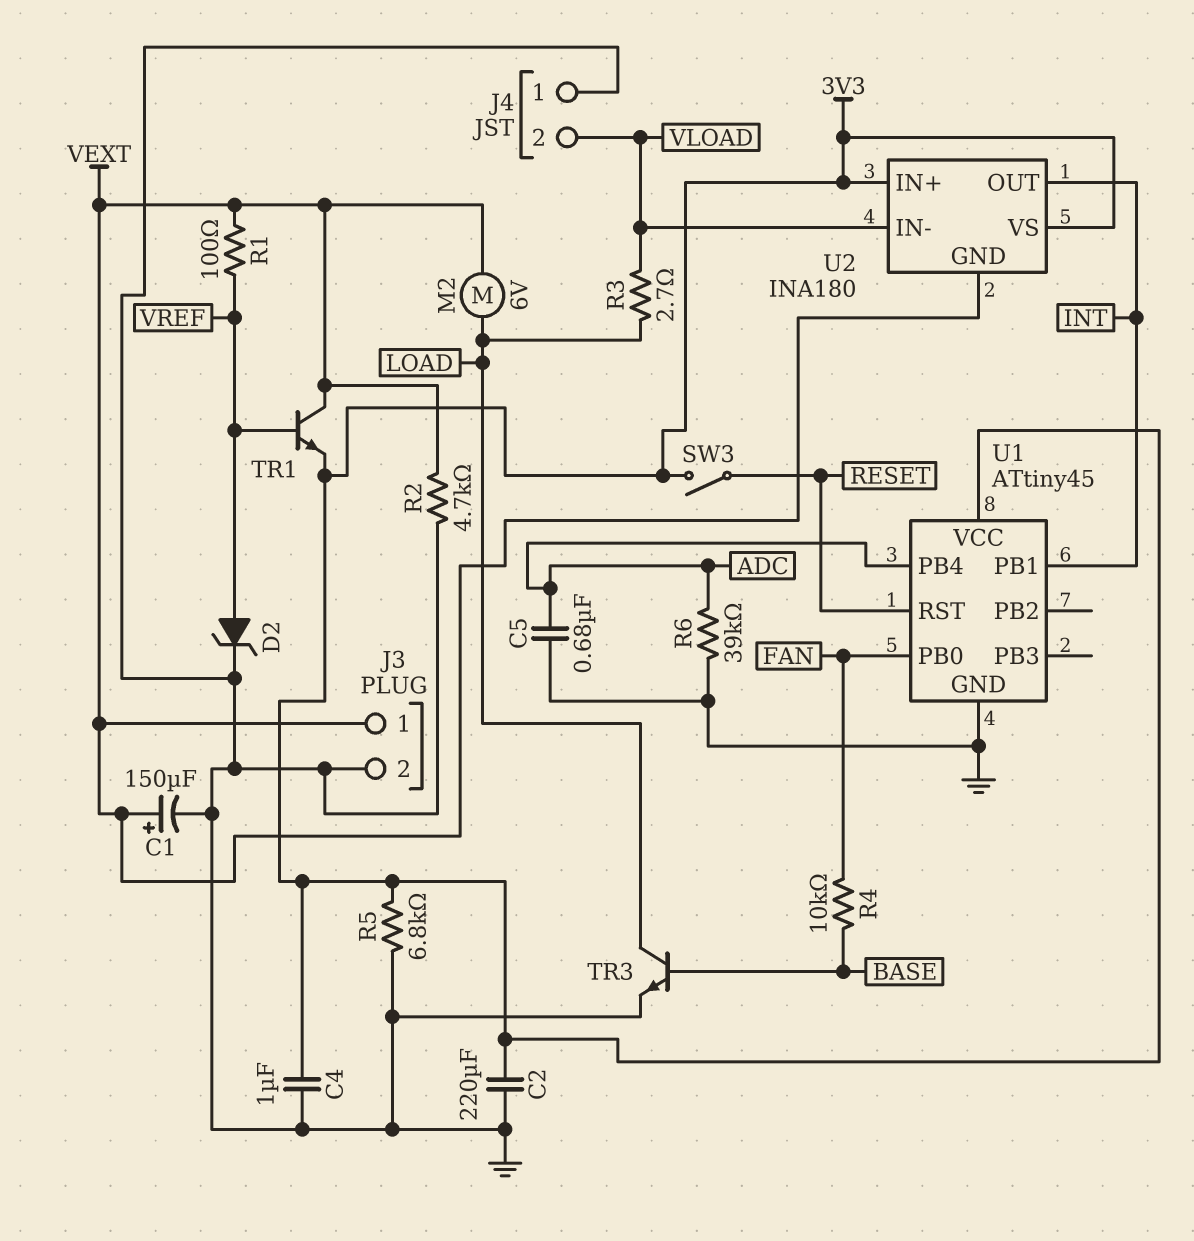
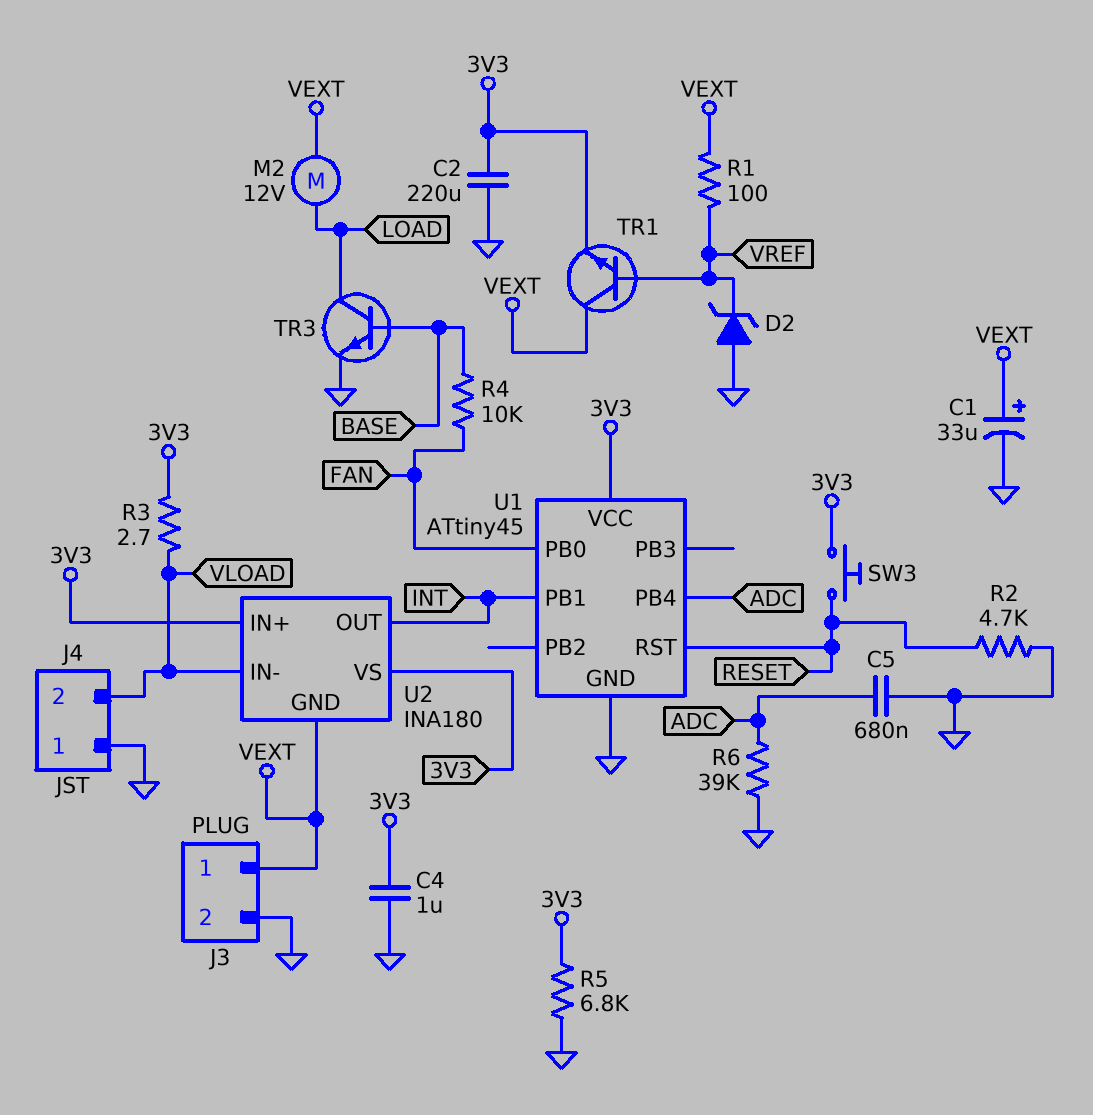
C1: 150uF (plus VEXT, minus GND) -> 33uF (plus VEXT, minus GND)
D2: zener (A VREF, K GND) -> zener (A GND, K VREF)
M2: motor 6V (LOAD, VEXT) -> motor 12V (LOAD, VEXT)
R2: 4.7k (GND, VEXT) -> 4.7k (GND, RESET)
R3: 2.7 (LOAD, VLOAD) -> 2.7 (3V3, VLOAD)
SW3: switch (3V3, RESET) -> button (3V3, RESET)

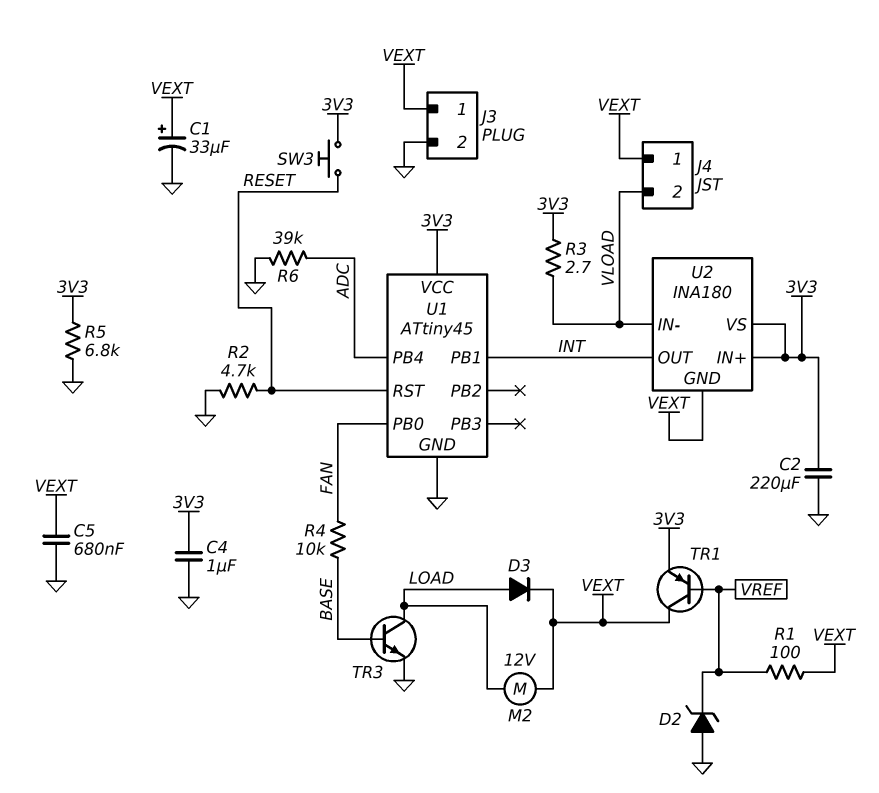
C5: 680nF (ADC, GND) -> 680nF (GND, VEXT)
D3: none -> diode (A LOAD, K VEXT)
J4 pin 1: GND -> VEXT
TR1: NPN (B VREF, C VEXT, E 3V3) -> PNP (B VREF, C VEXT, E 3V3)

